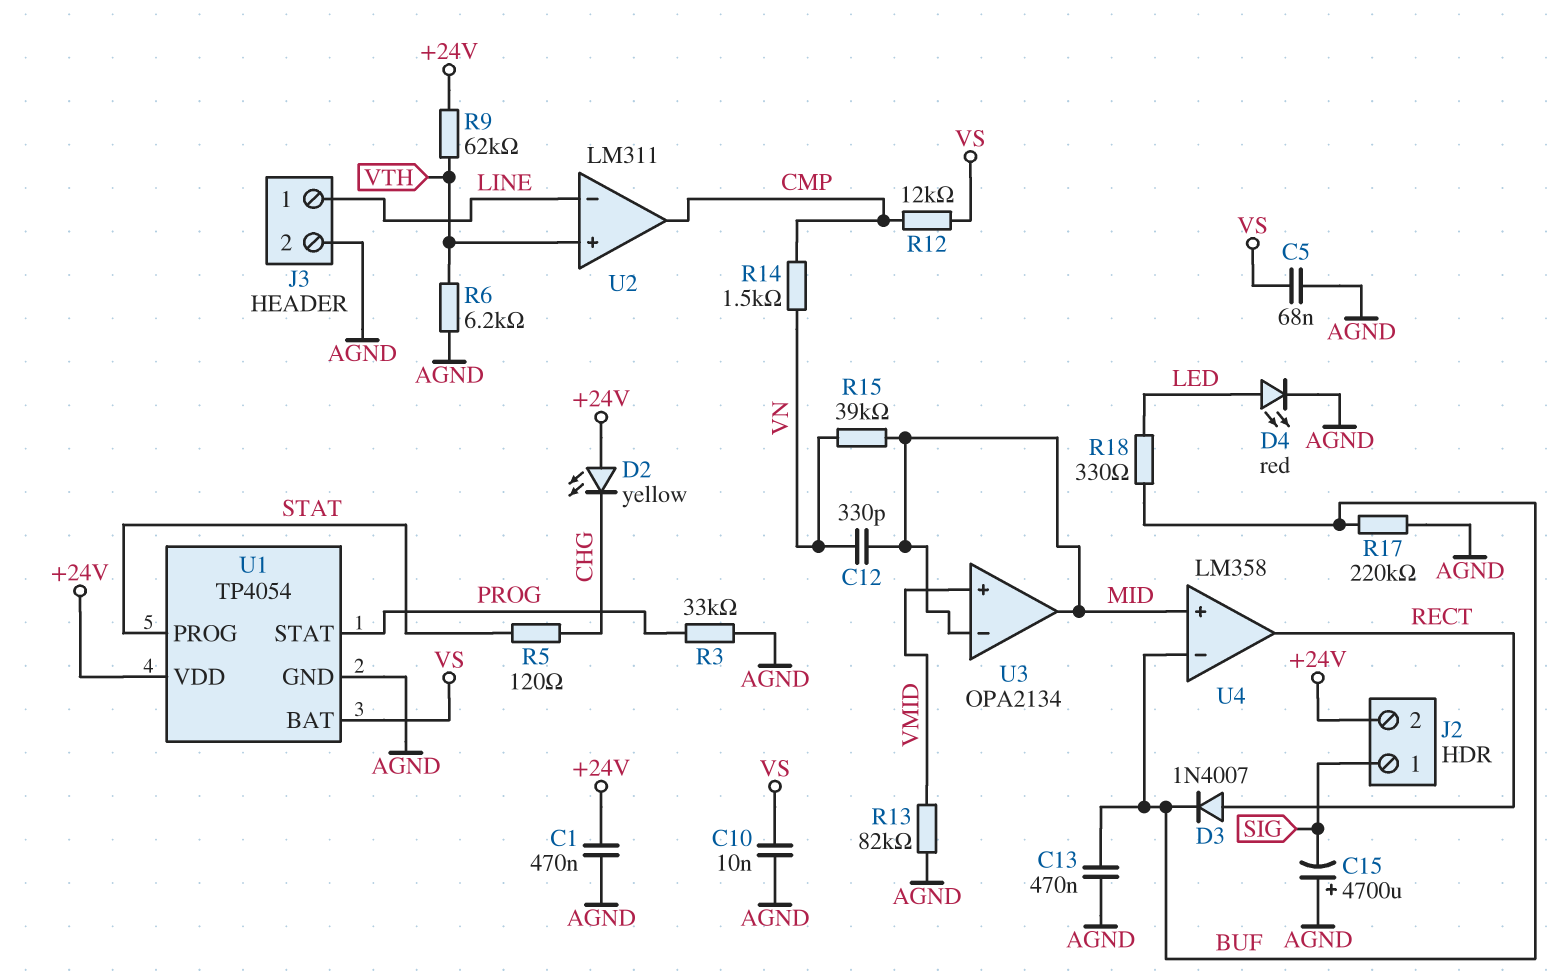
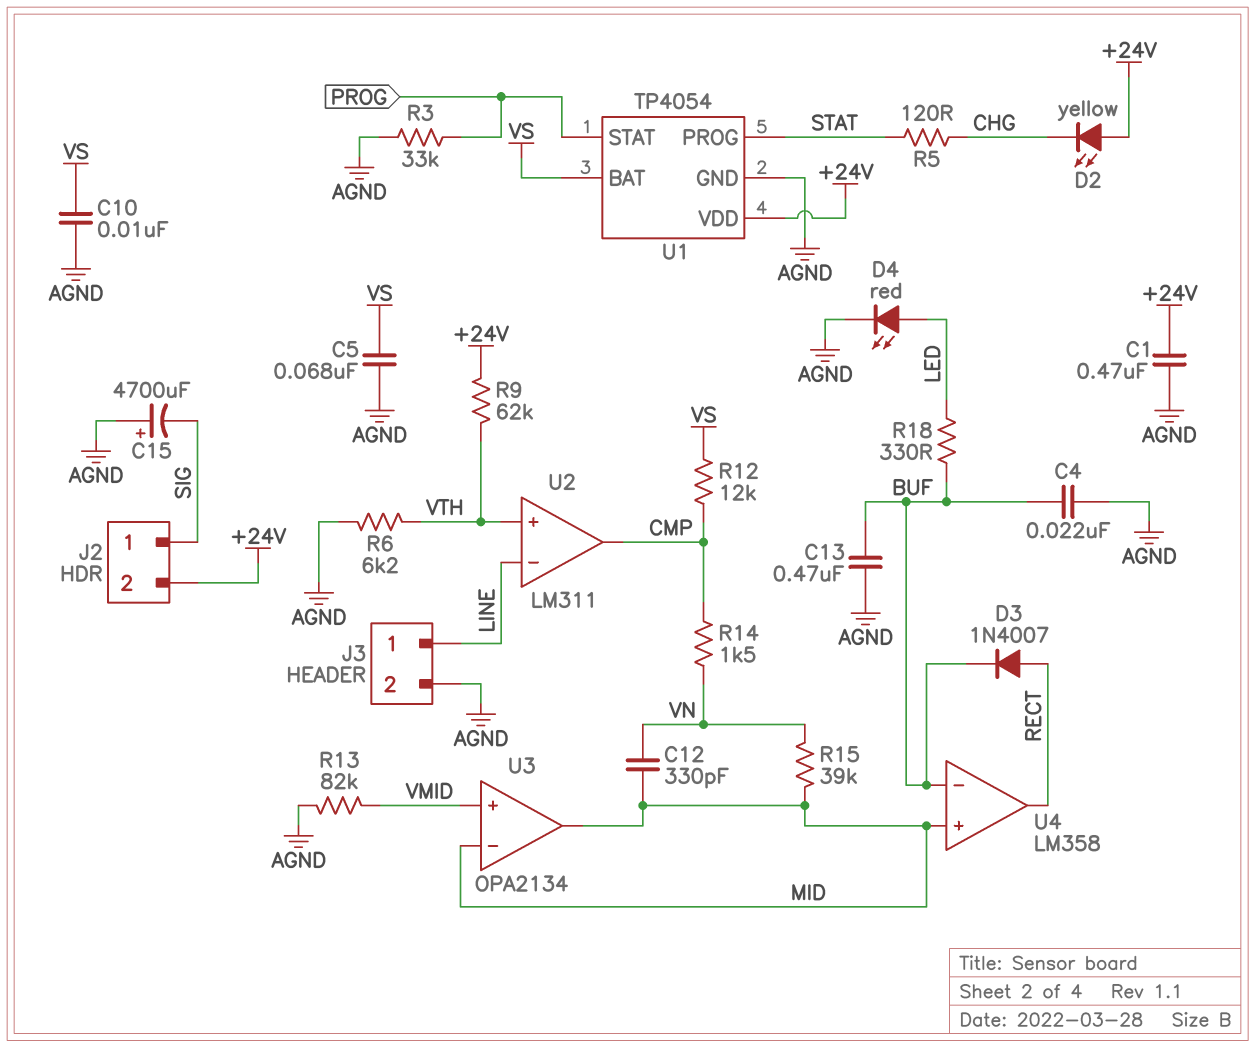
C4: none -> 22nF (AGND, BUF)
R17: 220k (AGND, BUF) -> none

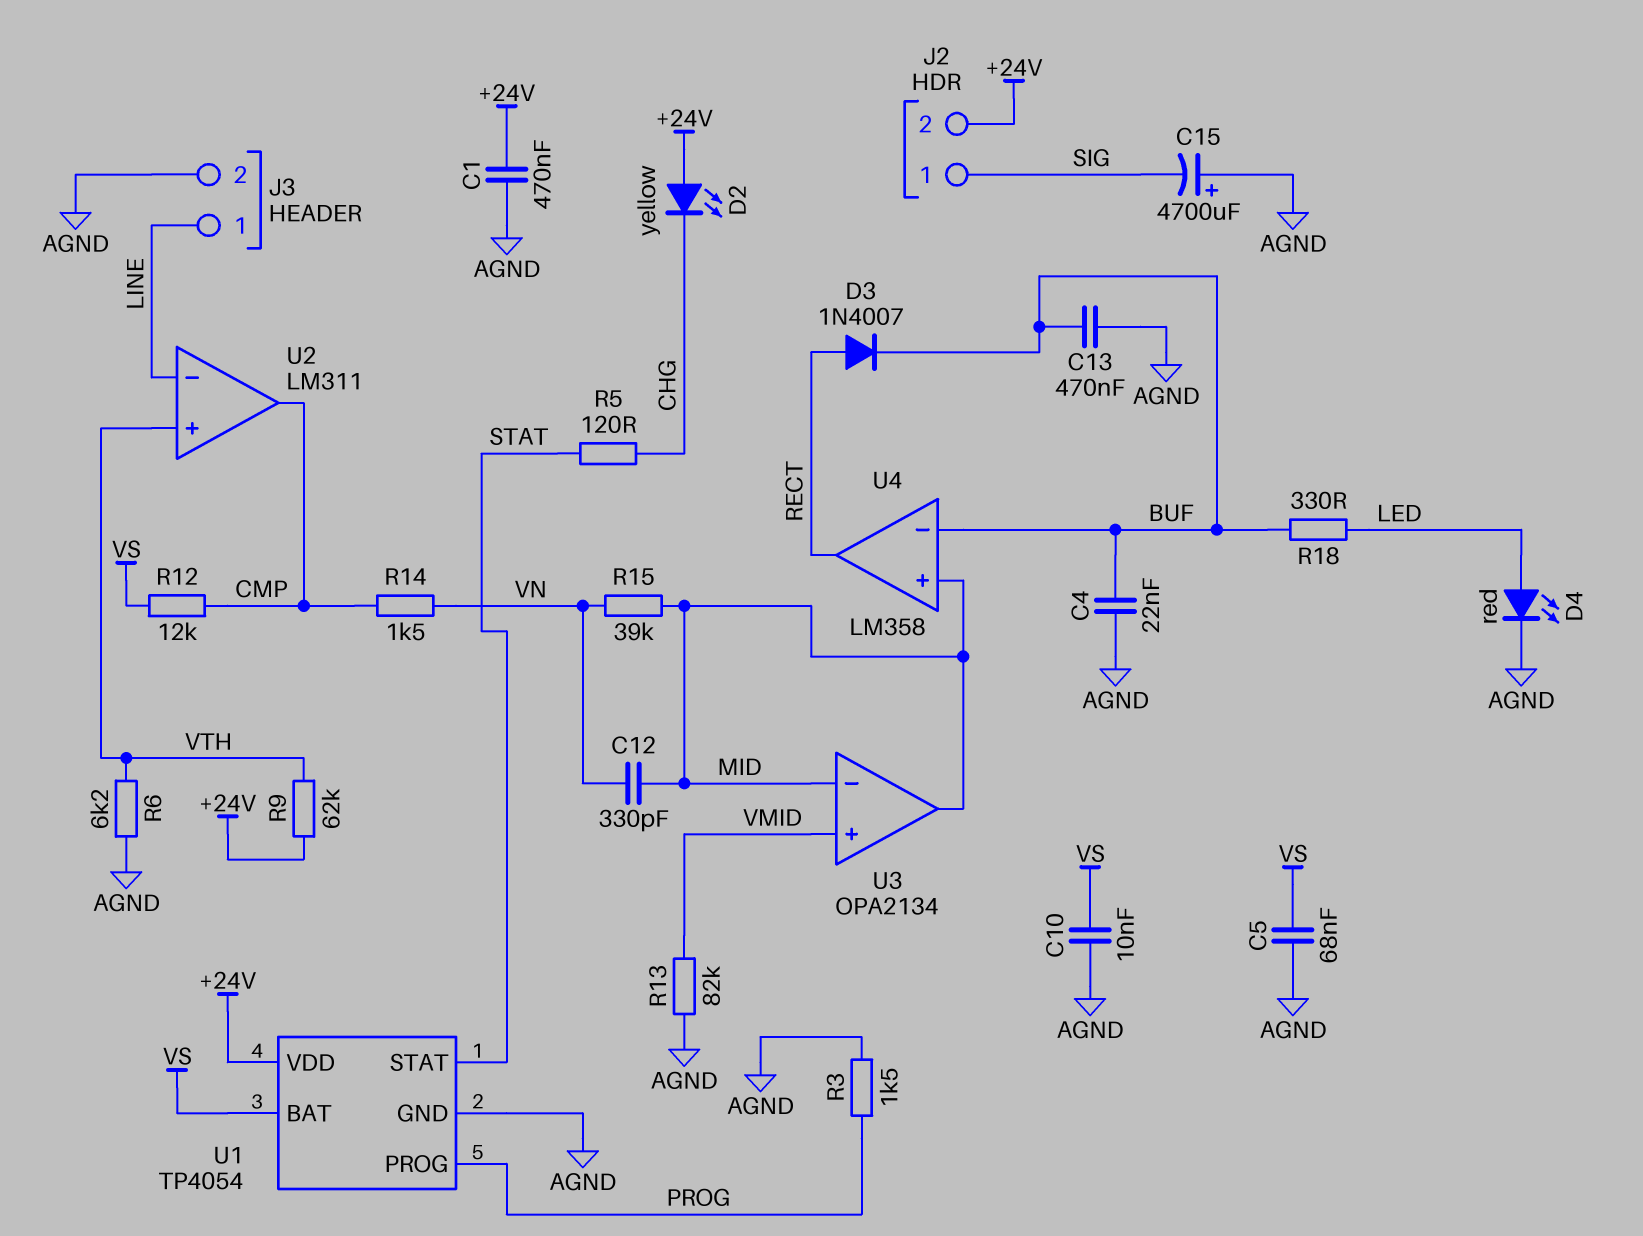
R3: 33k (AGND, PROG) -> 1.5k (AGND, PROG)
U1 pin PROG: STAT -> PROG
U1 pin STAT: PROG -> STAT

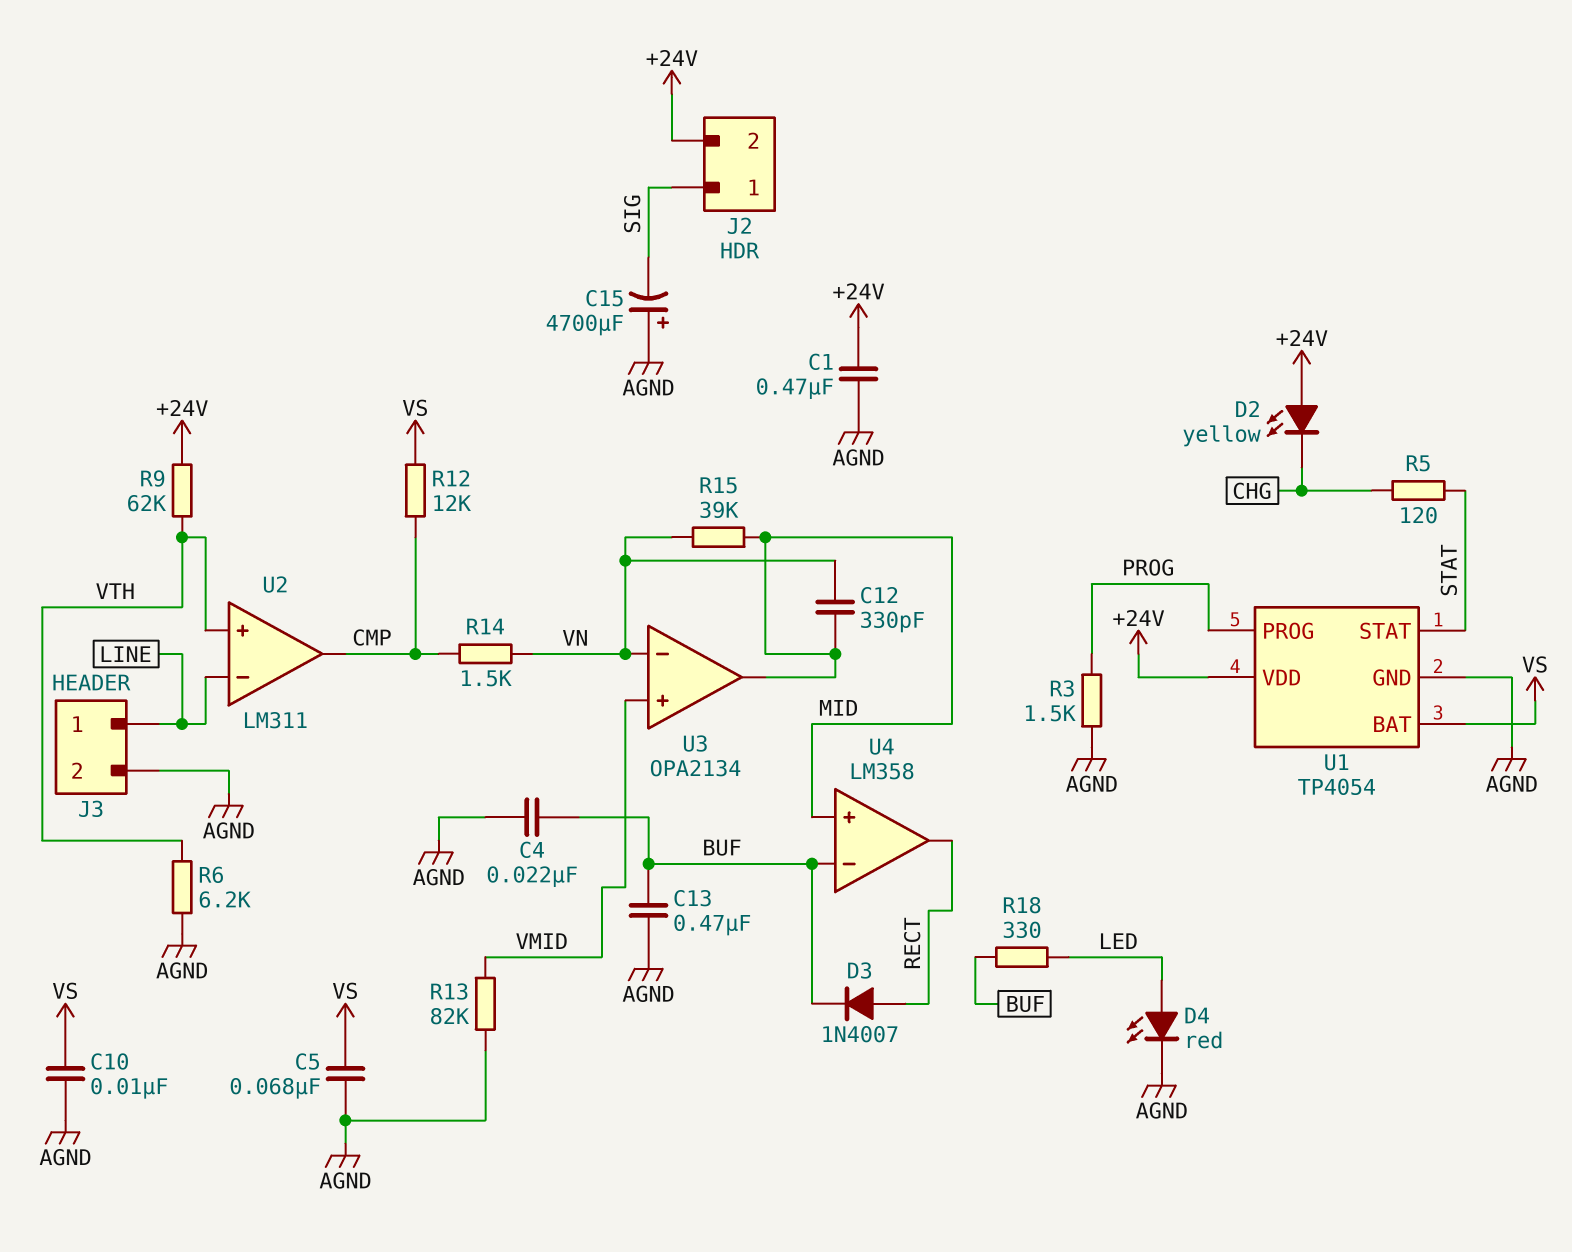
U3 pin in-: MID -> VN

